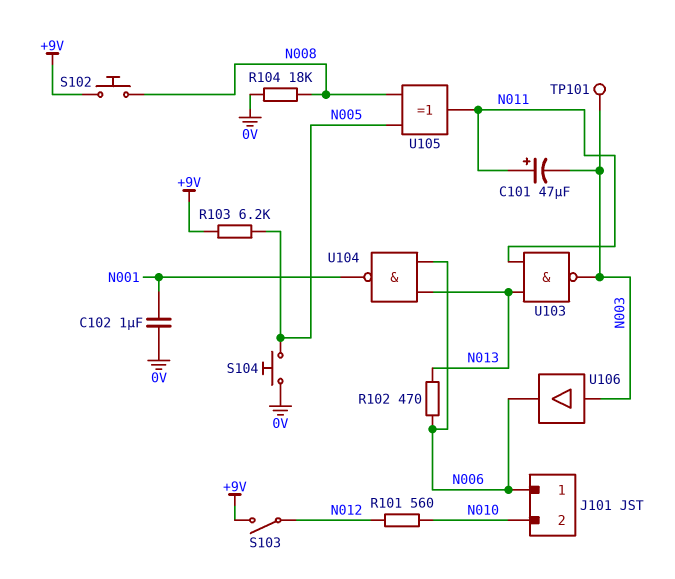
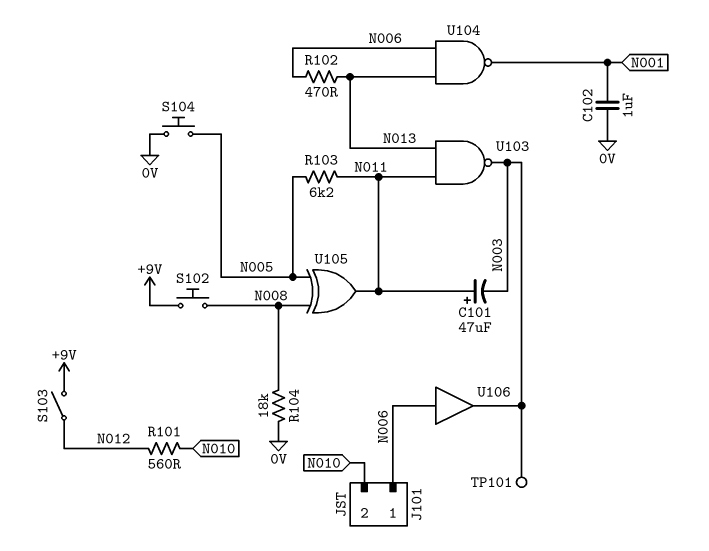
R103: 6.2k (+9V, N005) -> 6.2k (N005, N011)
U106: buffer (in N003, out N006) -> buffer (in N006, out N003)

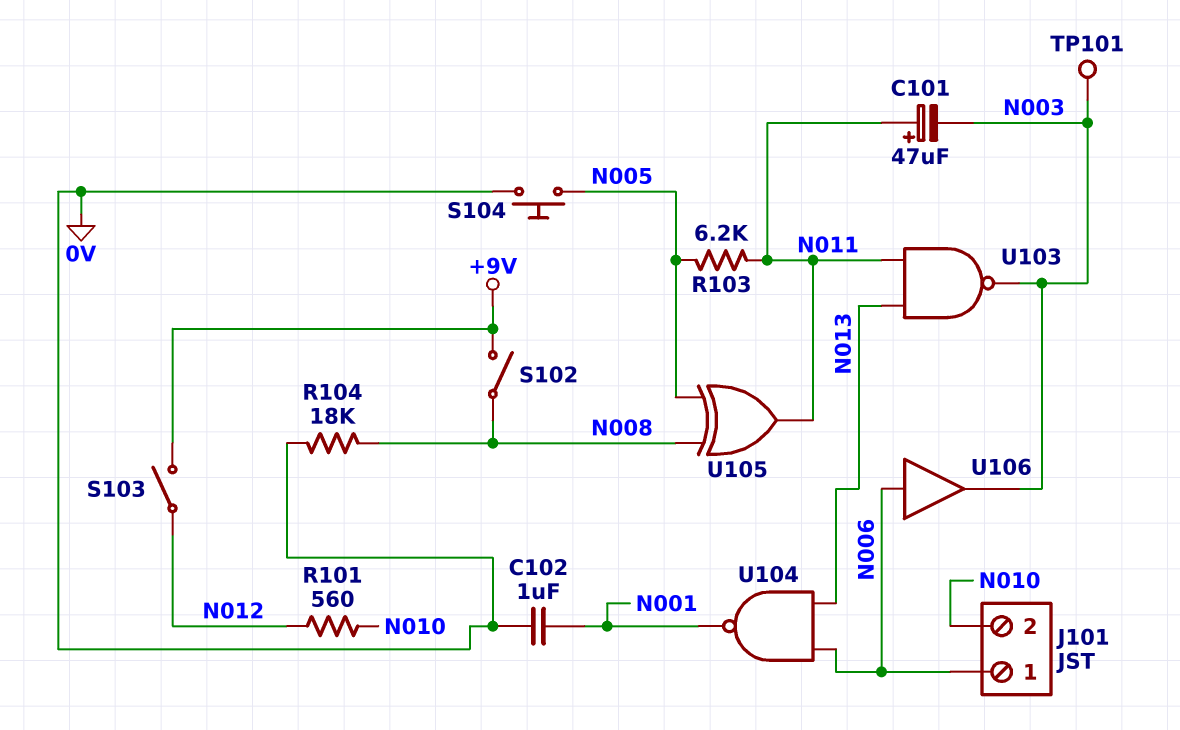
R102: 470 (N006, N013) -> none
S102: button (+9V, N008) -> switch (+9V, N008)

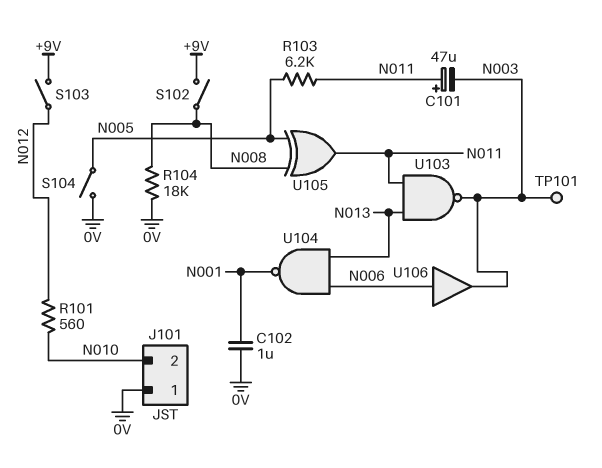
J101 pin 1: N006 -> 0V
S104: button (0V, N005) -> switch (0V, N005)

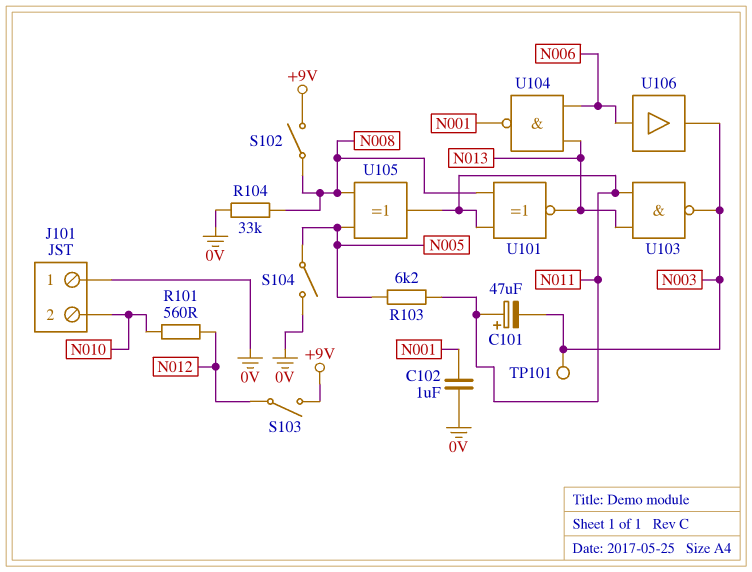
R104: 18k (0V, N008) -> 33k (0V, N008)
U101: none -> XNOR (in N008, in N011, out N013)

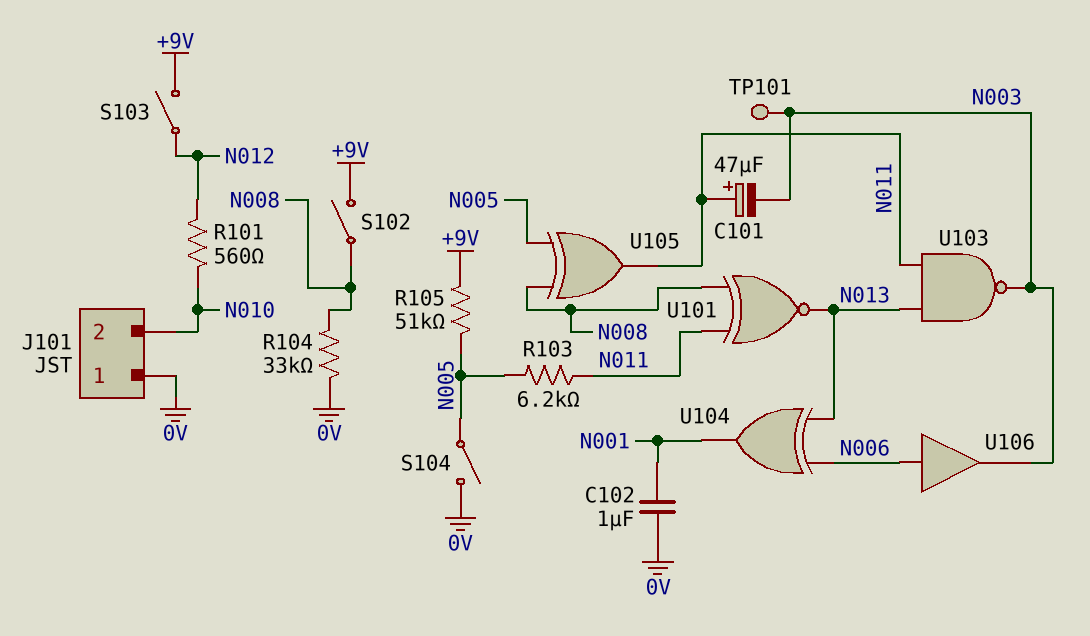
R105: none -> 51k (+9V, N005)
U104: NAND (in N006, in N013, out N001) -> XOR (in N006, in N013, out N001)

